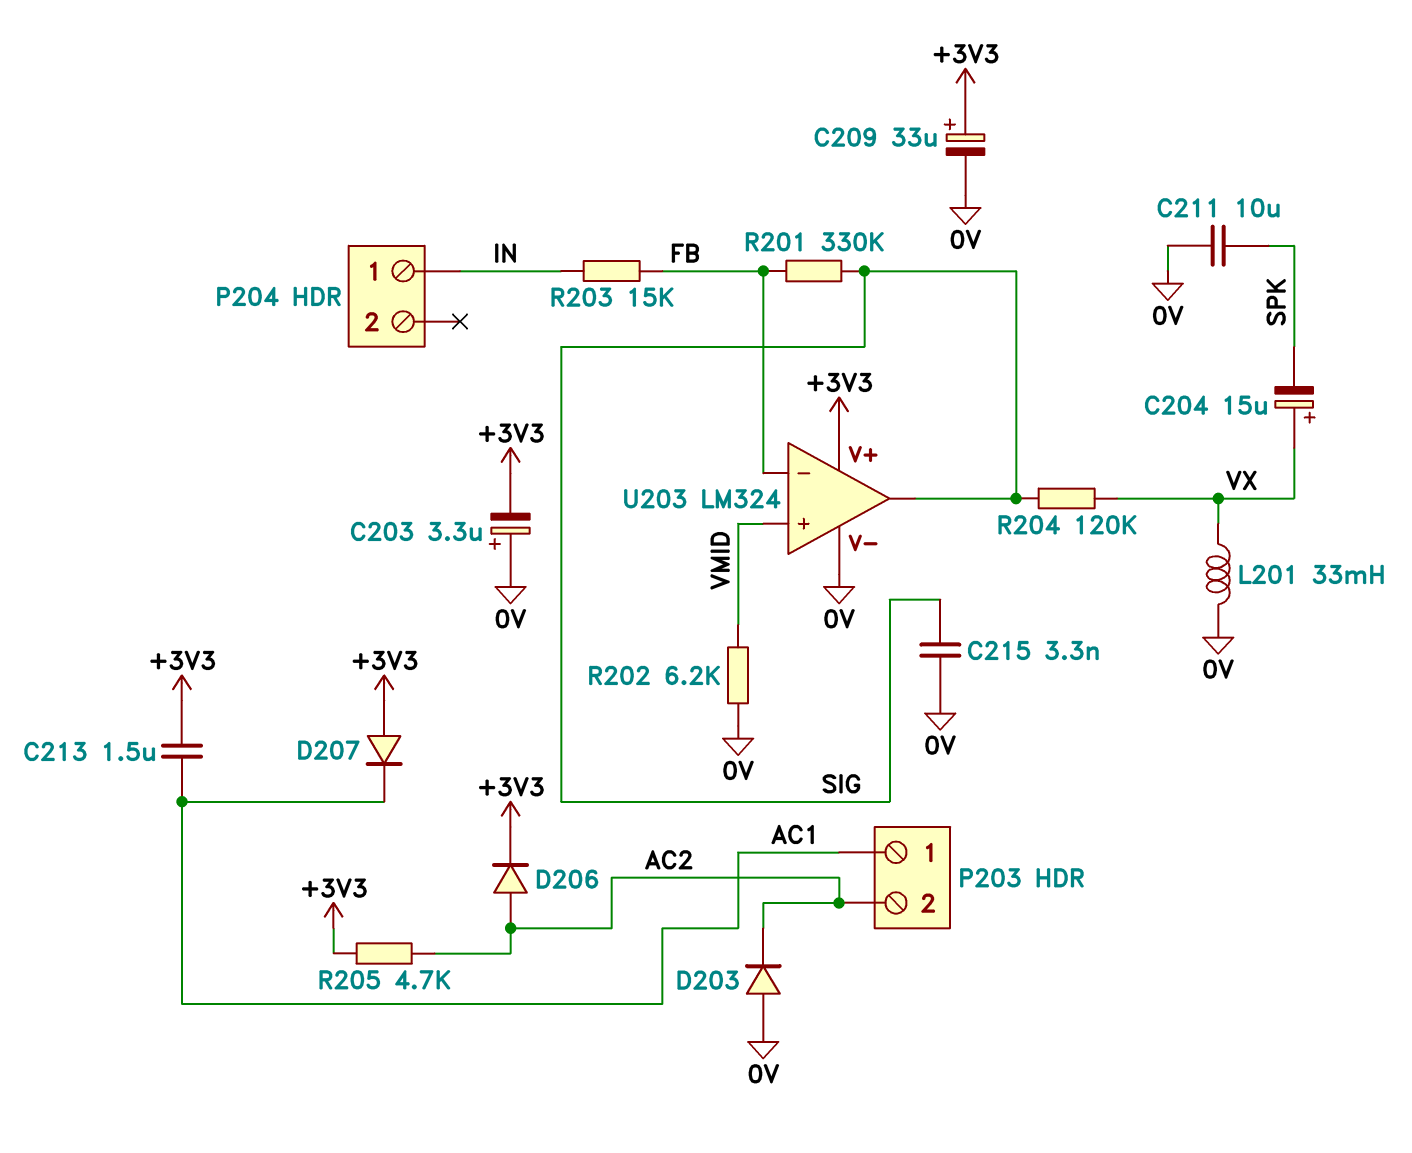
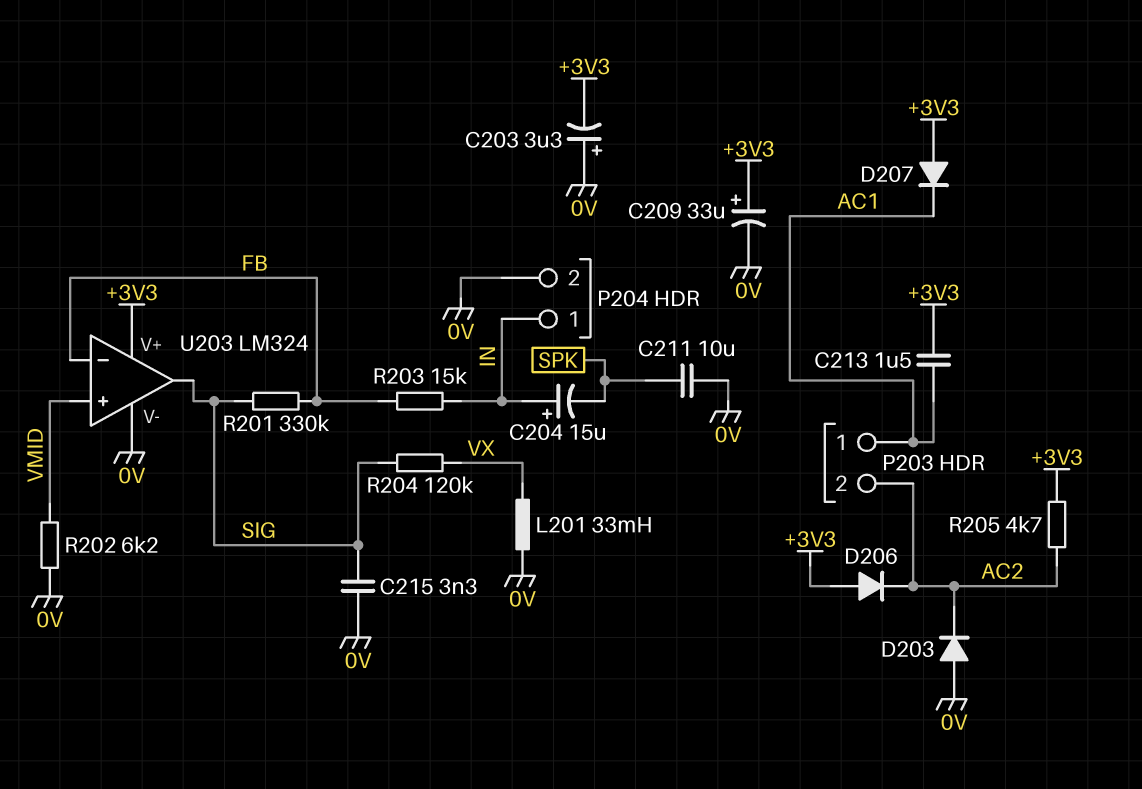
C204: 15uF (plus VX, minus SPK) -> 15uF (plus IN, minus SPK)
D206: diode (A AC2, K +3V3) -> diode (A +3V3, K AC2)
P204 pin 2: none -> 0V

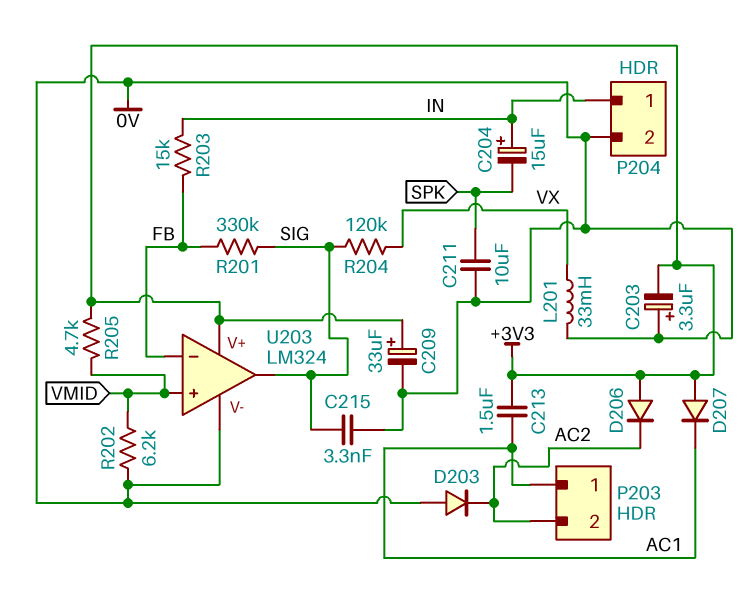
R205: 4.7k (+3V3, AC2) -> 4.7k (+3V3, VMID)

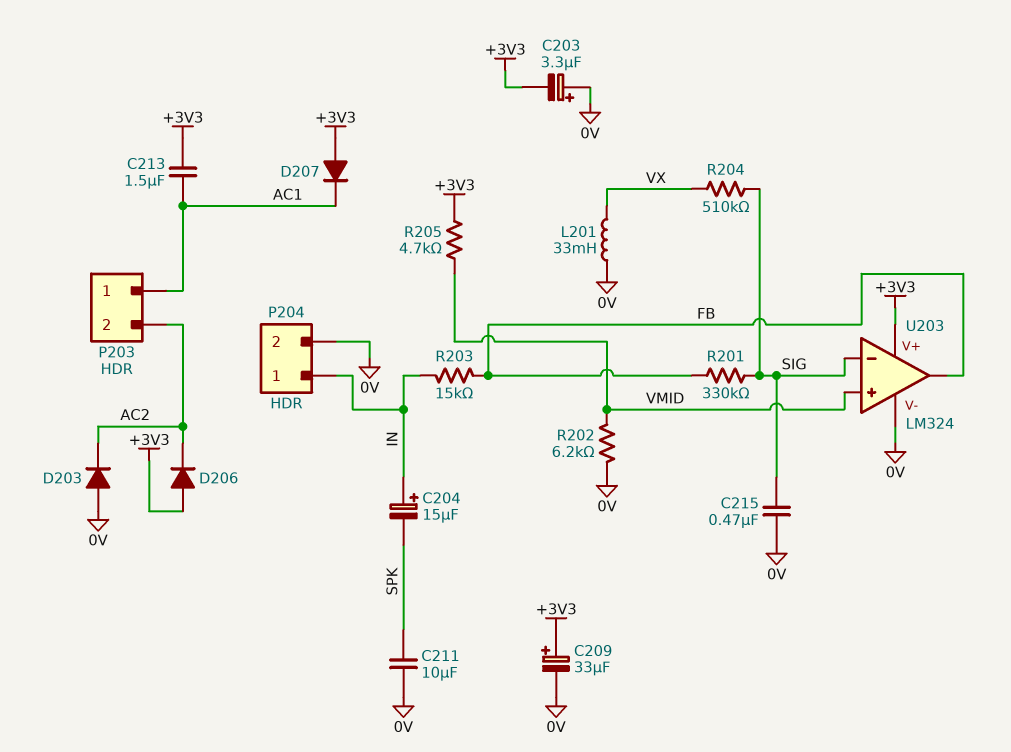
C215: 3.3nF (0V, SIG) -> 470nF (0V, SIG)
R204: 120k (SIG, VX) -> 510k (SIG, VX)
U203 pin in-: FB -> SIG
U203 pin out: SIG -> FB

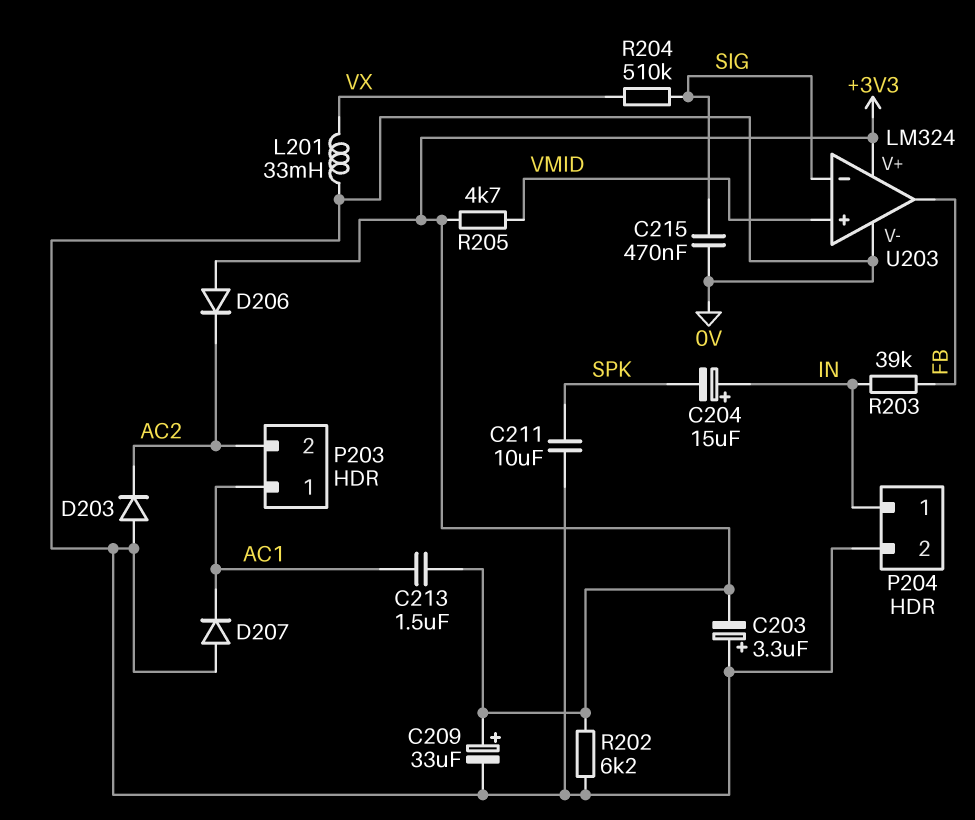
D207: diode (A +3V3, K AC1) -> diode (A 0V, K AC1)
R201: 330k (FB, SIG) -> none
R202: 6.2k (0V, VMID) -> 6.2k (+3V3, 0V)
R203: 15k (FB, IN) -> 39k (FB, IN)

